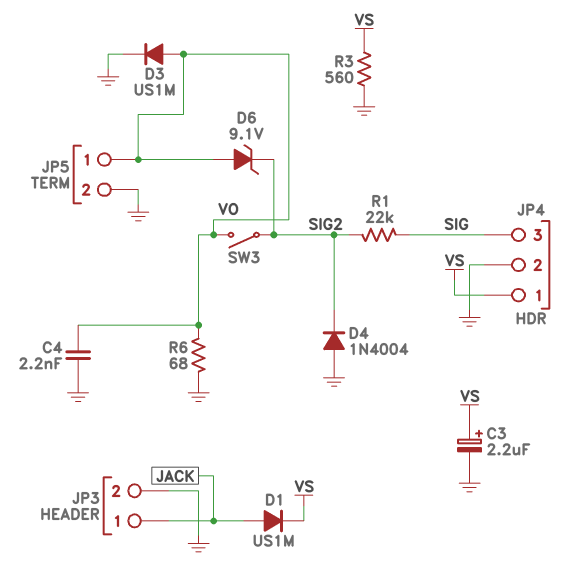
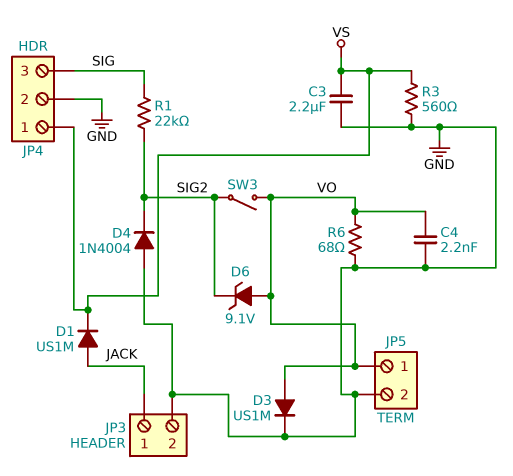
C3: 2.2uF (plus VS, minus GND) -> 2.2uF (GND, VS)

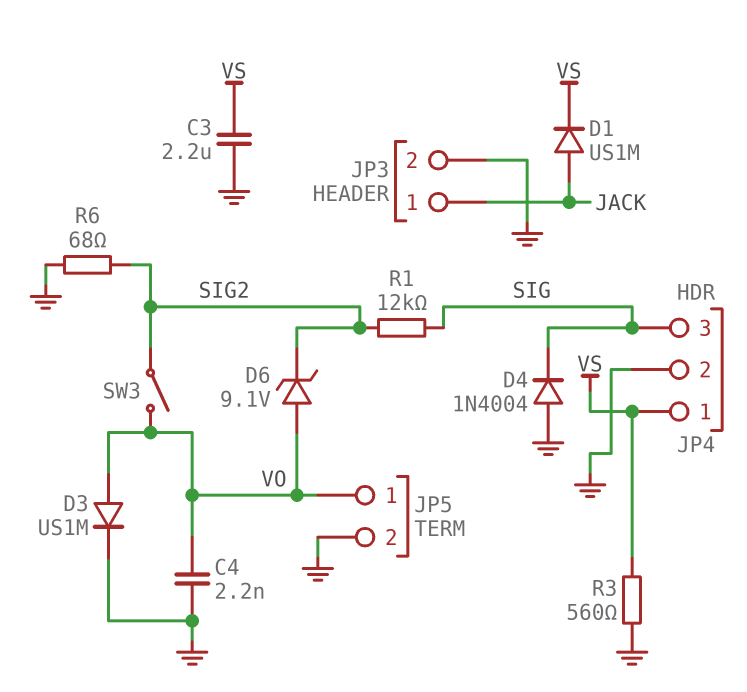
D4: diode 1N4004 (A GND, K SIG2) -> diode 1N4004 (A GND, K SIG)
R1: 22k (SIG, SIG2) -> 12k (SIG, SIG2)
R6: 68 (GND, VO) -> 68 (GND, SIG2)

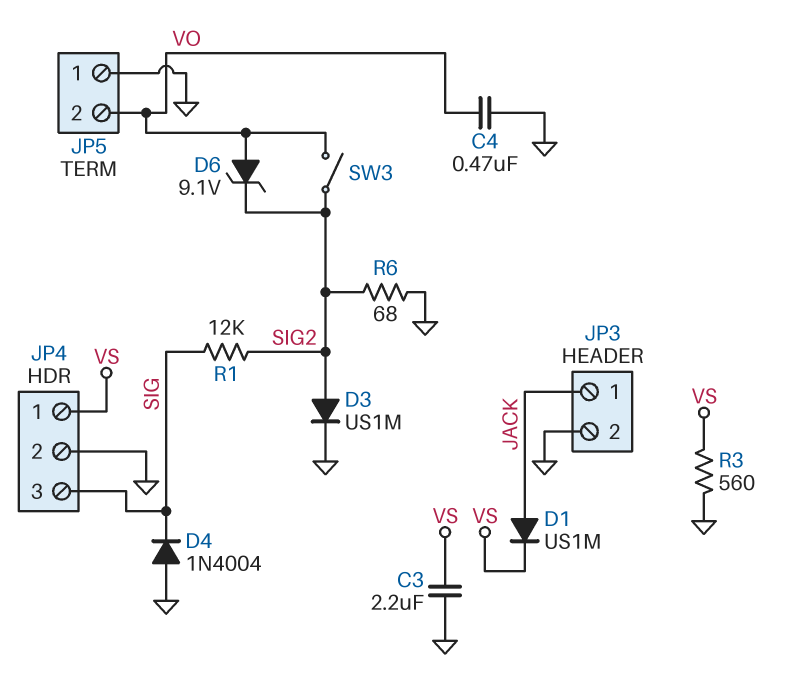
C4: 2.2nF (GND, VO) -> 470nF (GND, VO)
D3: diode US1M (A VO, K GND) -> diode US1M (A SIG2, K GND)
JP5 pin 1: VO -> GND
JP5 pin 2: GND -> VO

